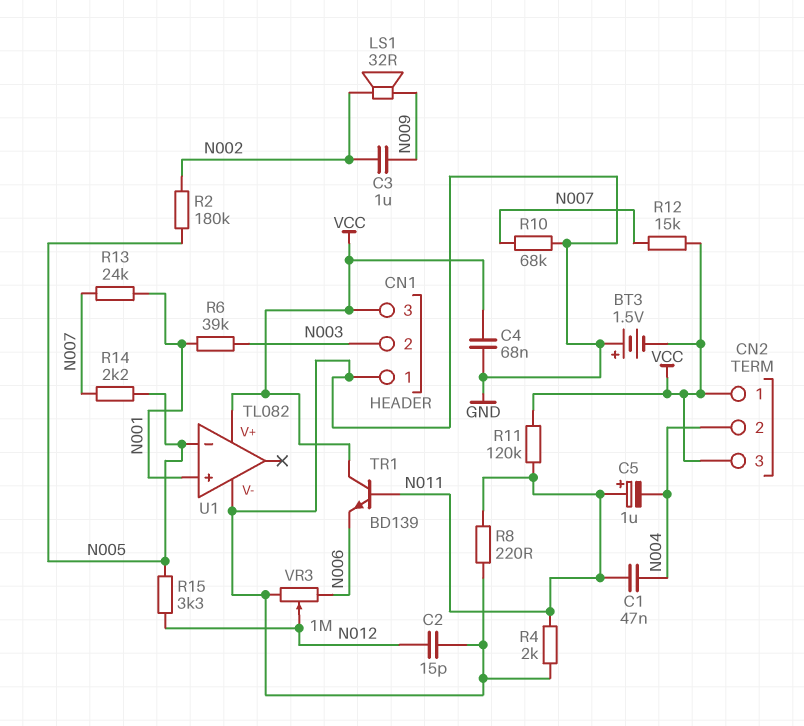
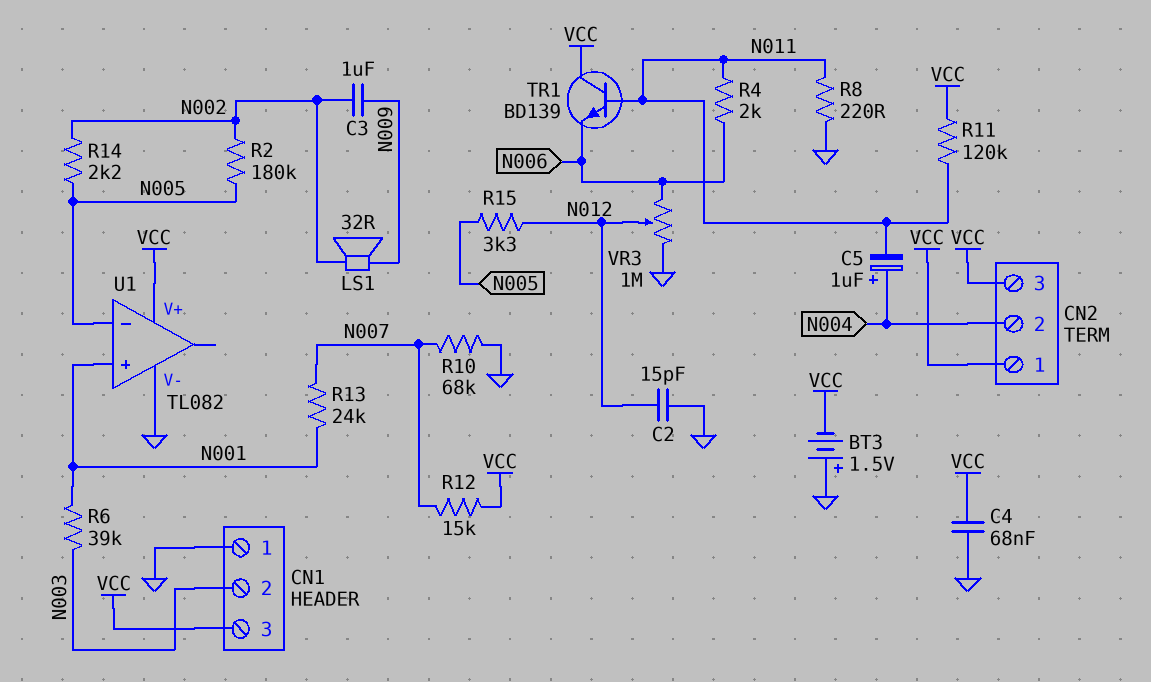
C1: 47nF (N004, N011) -> none
C5: 1uF (plus N011, minus N004) -> 1uF (plus N004, minus N011)
R4: 2k (GND, N011) -> 2k (N006, N011)
R14: 2.2k (N005, N007) -> 2.2k (N002, N005)

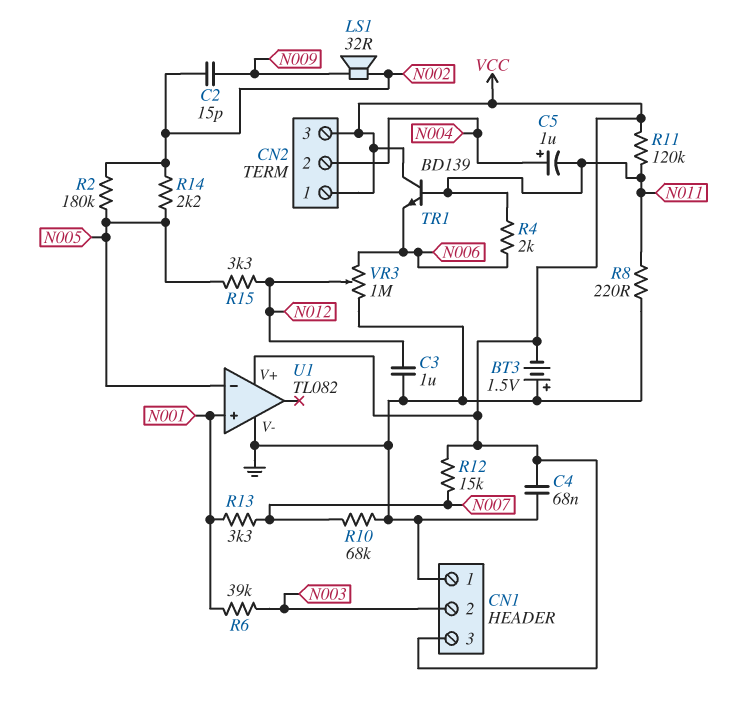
C2: 15pF (GND, N012) -> 15pF (N002, N009)
C3: 1uF (N002, N009) -> 1uF (GND, N012)
R13: 24k (N001, N007) -> 3.3k (N001, N007)

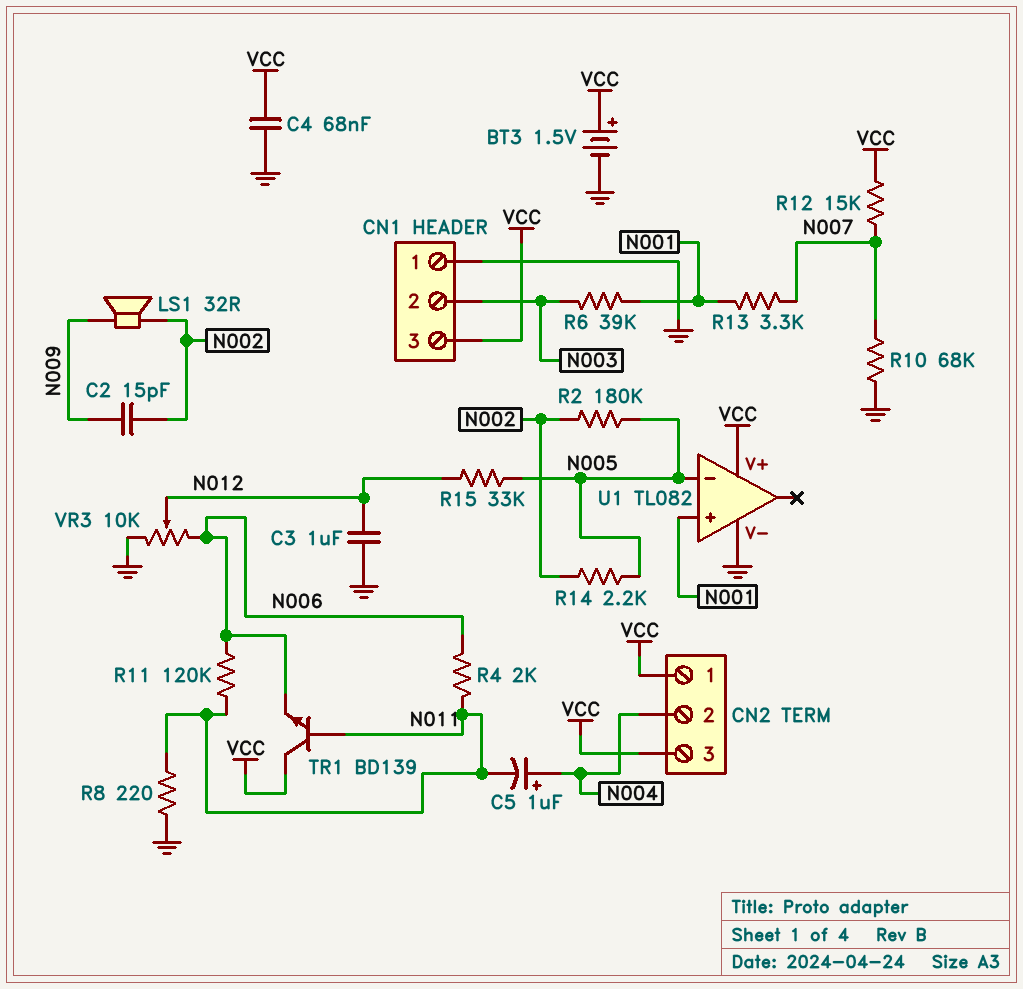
BT3: 1.5V (plus GND, minus VCC) -> 1.5V (plus VCC, minus GND)
R11: 120k (N011, VCC) -> 120k (N006, N011)
R15: 3.3k (N005, N012) -> 33k (N005, N012)
VR3: 1M (GND, N006, wiper N012) -> 10k (GND, N006, wiper N012)

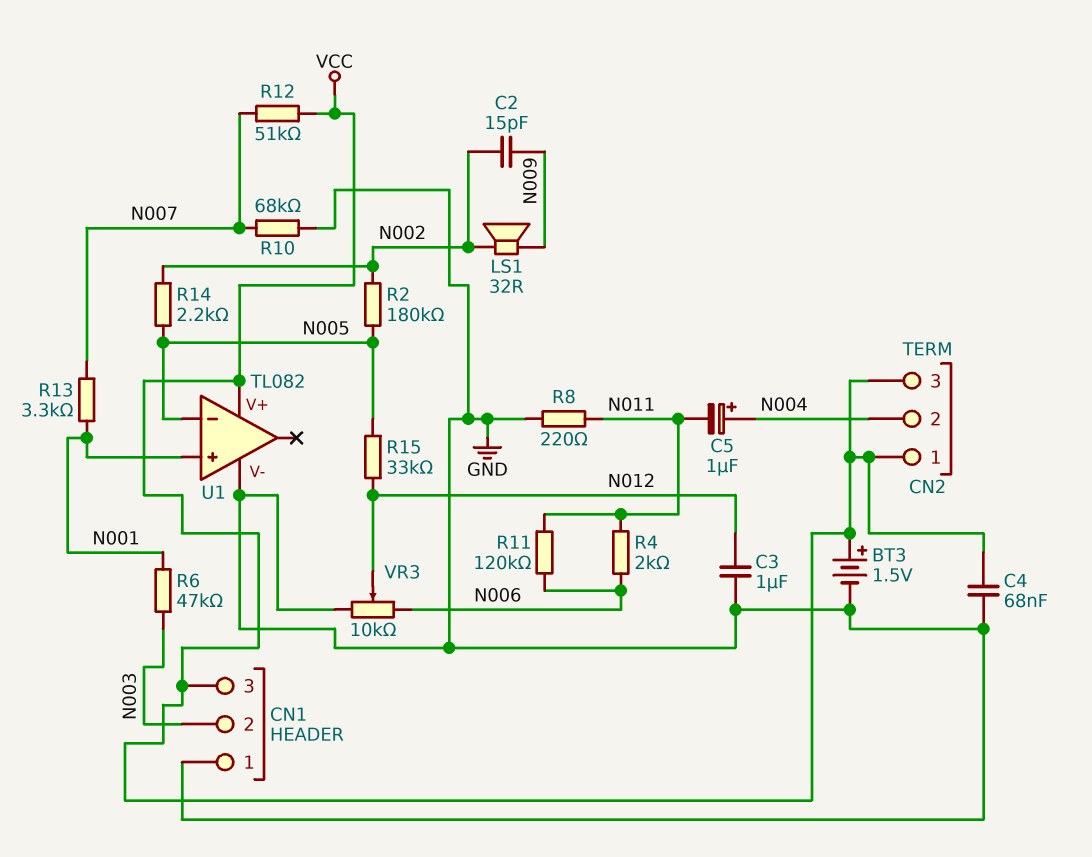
R6: 39k (N001, N003) -> 47k (N001, N003)
R12: 15k (N007, VCC) -> 51k (N007, VCC)
TR1: NPN BD139 (B N011, C VCC, E N006) -> none

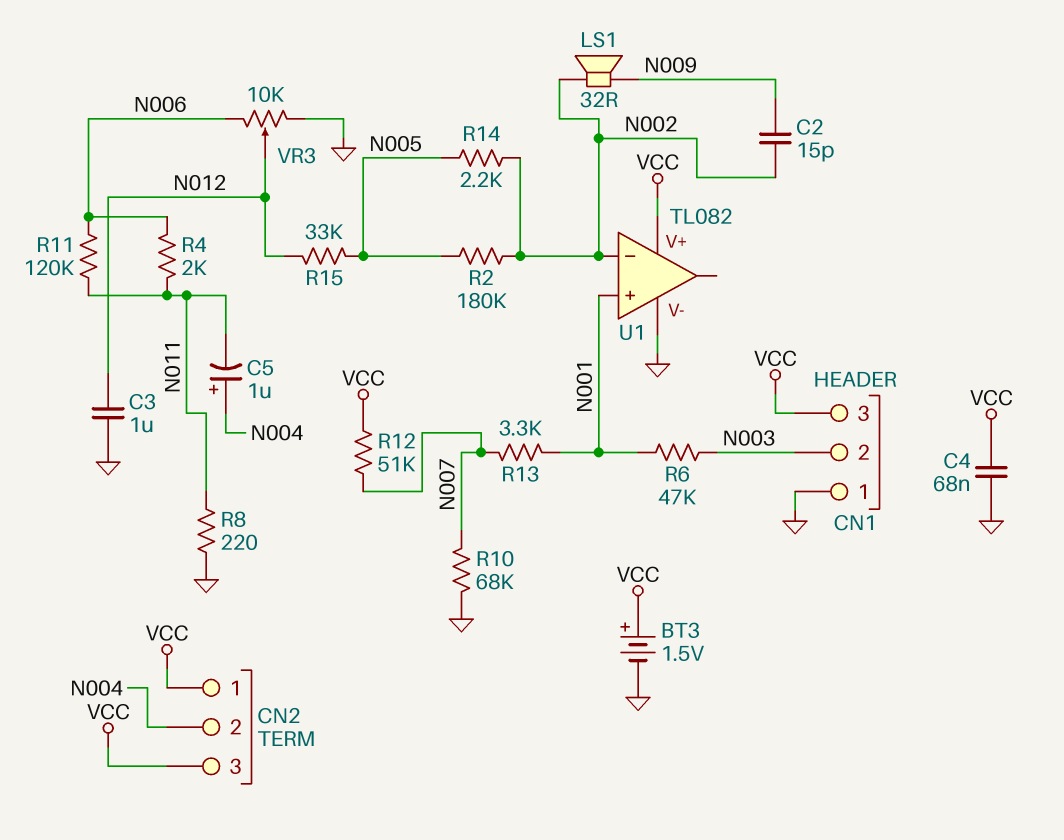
U1 pin in-: N005 -> N002

